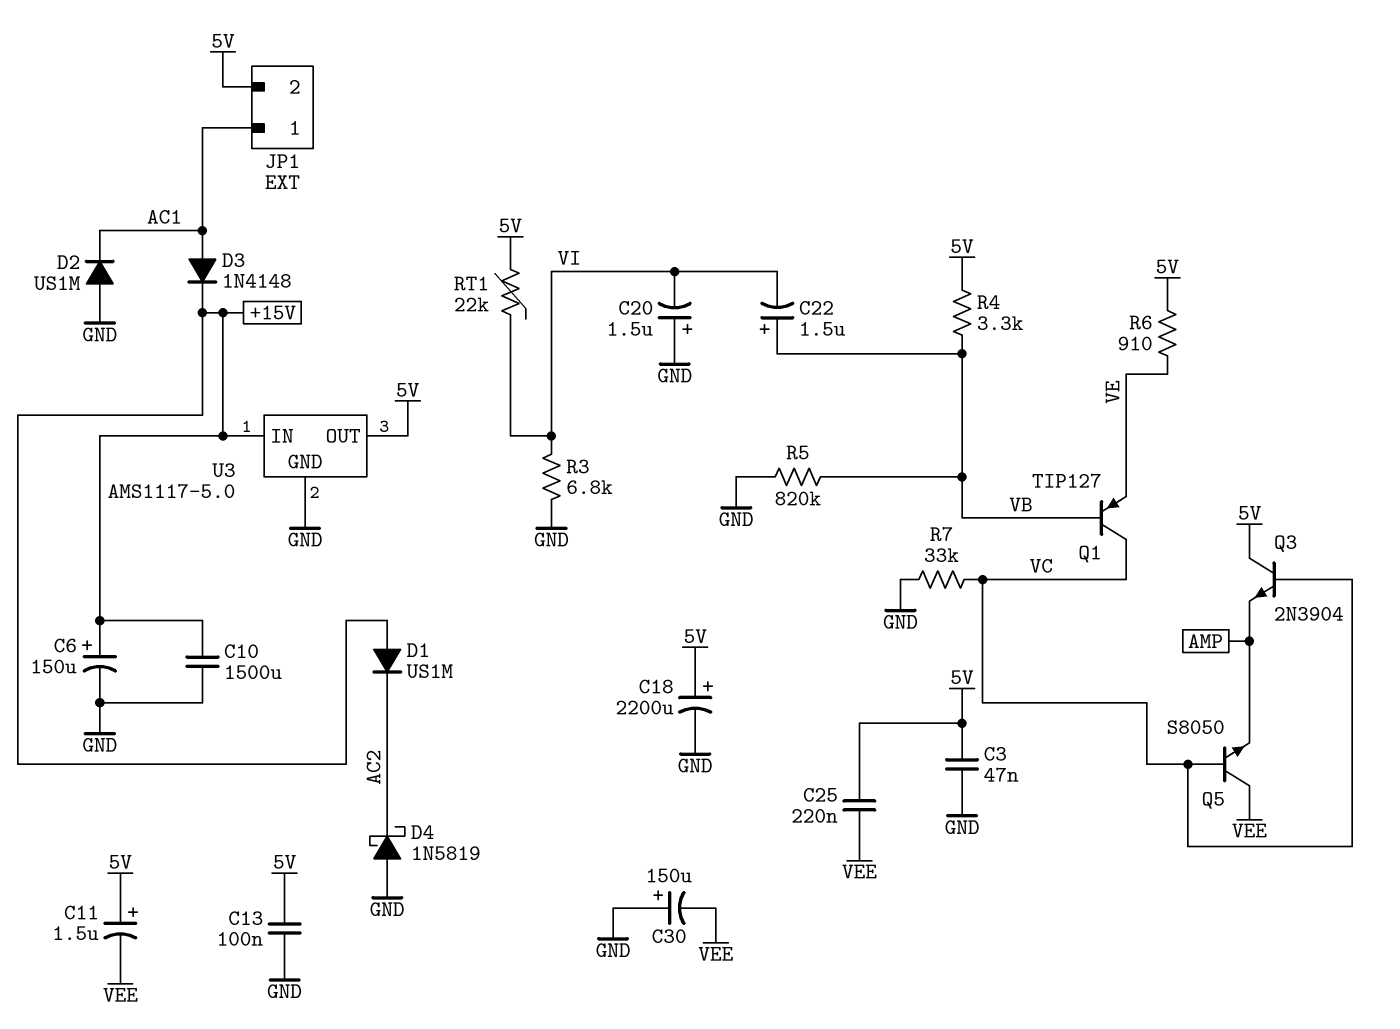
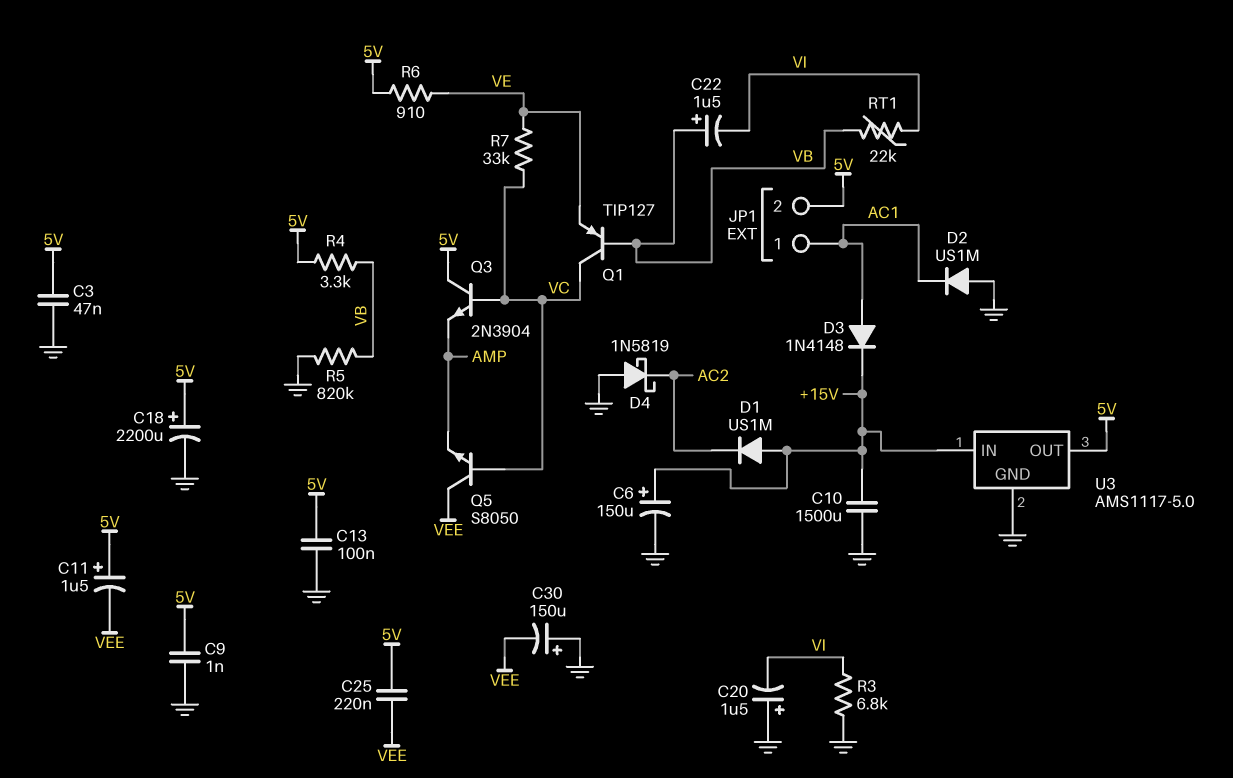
C9: none -> 1nF (5V, GND)
R7: 33k (GND, VC) -> 33k (VC, VE)
RT1: 22k (5V, VI) -> 22k (VB, VI)

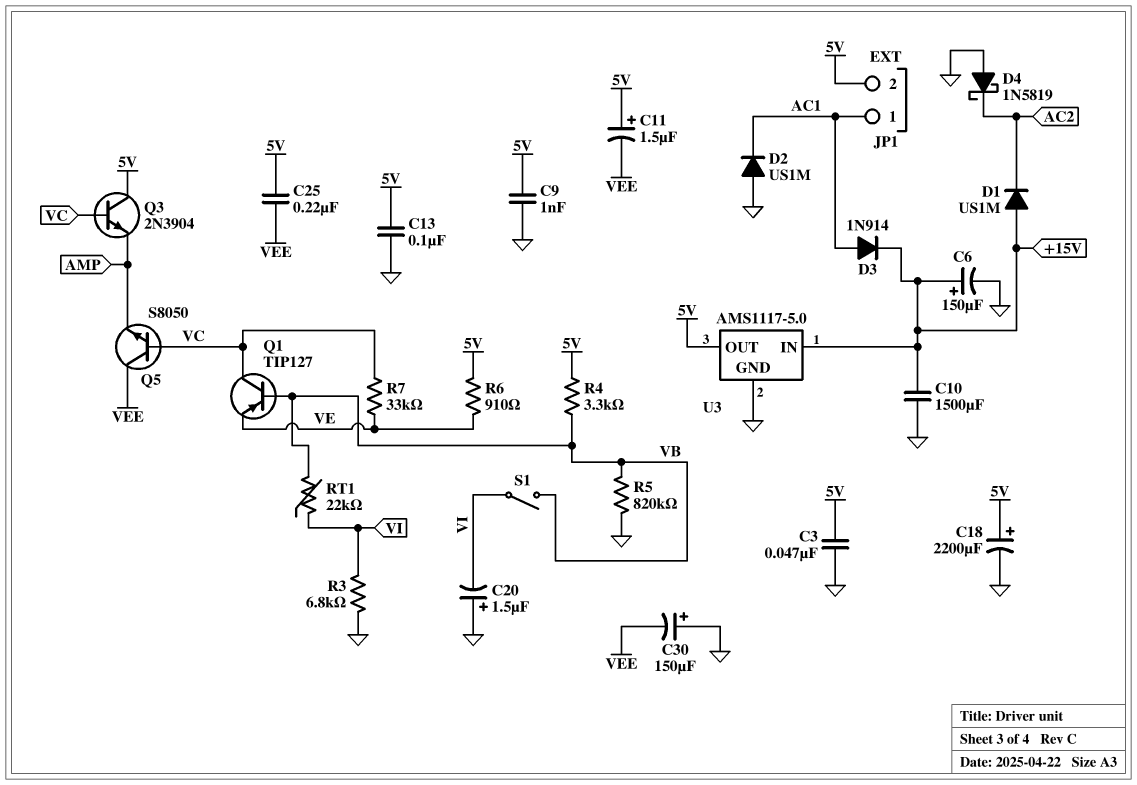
C22: 1.5uF (plus VB, minus VI) -> none
D3: diode 1N4148 (A AC1, K +15V) -> diode 1N914 (A AC1, K +15V)
S1: none -> switch (VB, VI)

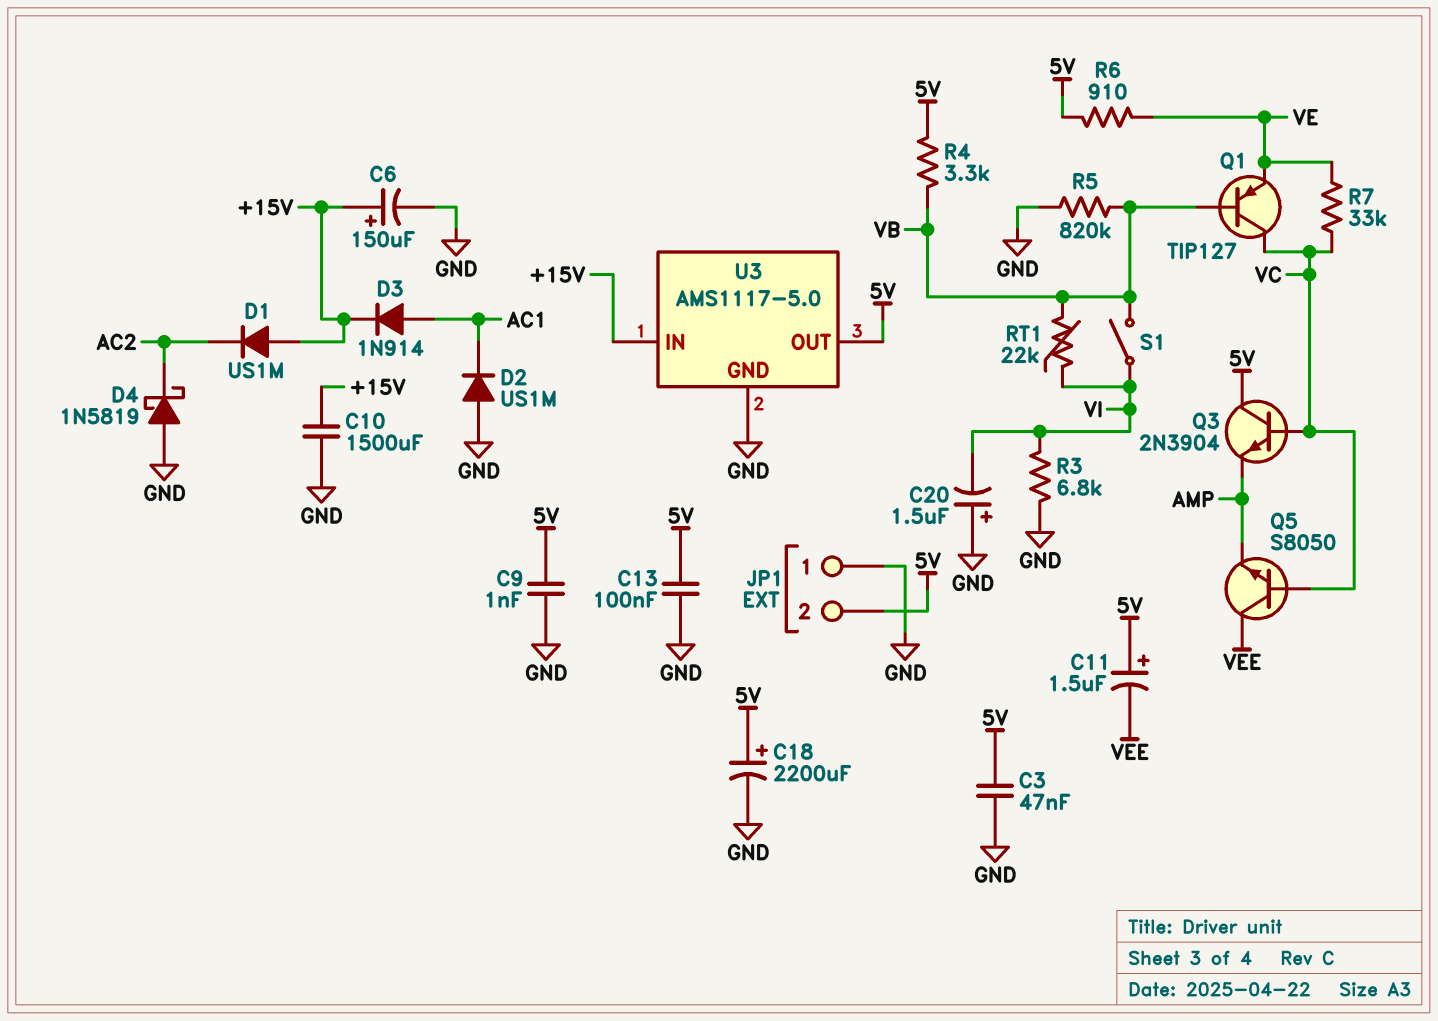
C25: 220nF (5V, VEE) -> none
C30: 150uF (plus GND, minus VEE) -> none
JP1 pin 1: AC1 -> GND

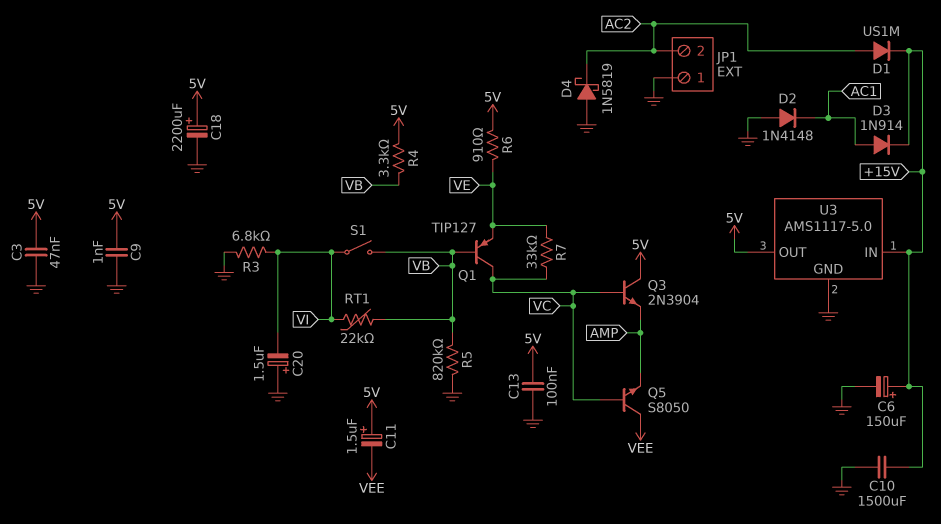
D1: diode US1M (A +15V, K AC2) -> diode US1M (A AC2, K +15V)
D2: diode US1M (A GND, K AC1) -> diode 1N4148 (A GND, K AC1)
JP1 pin 2: 5V -> AC2

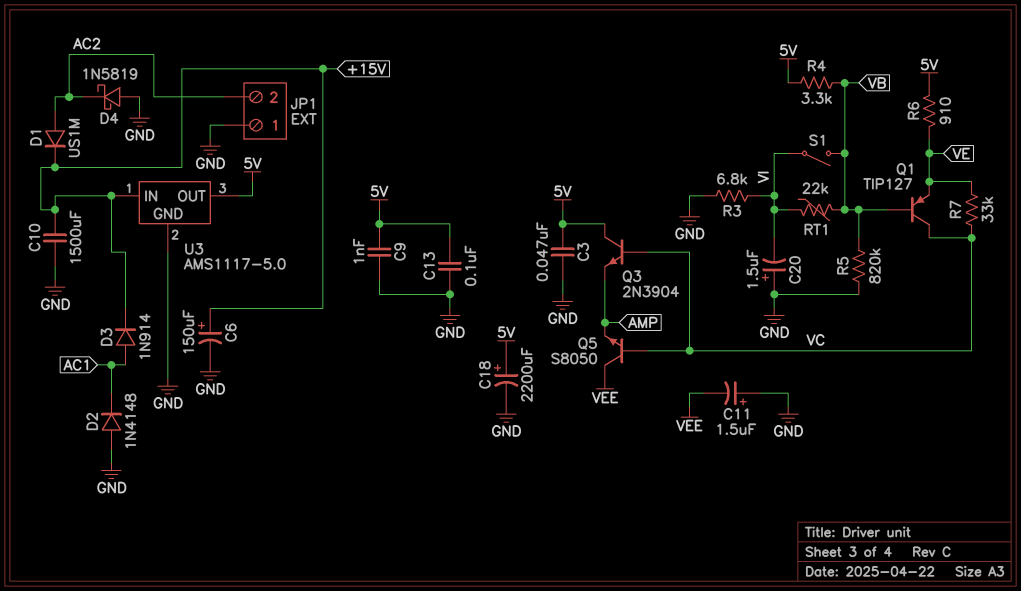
C11: 1.5uF (plus 5V, minus VEE) -> 1.5uF (plus GND, minus VEE)

